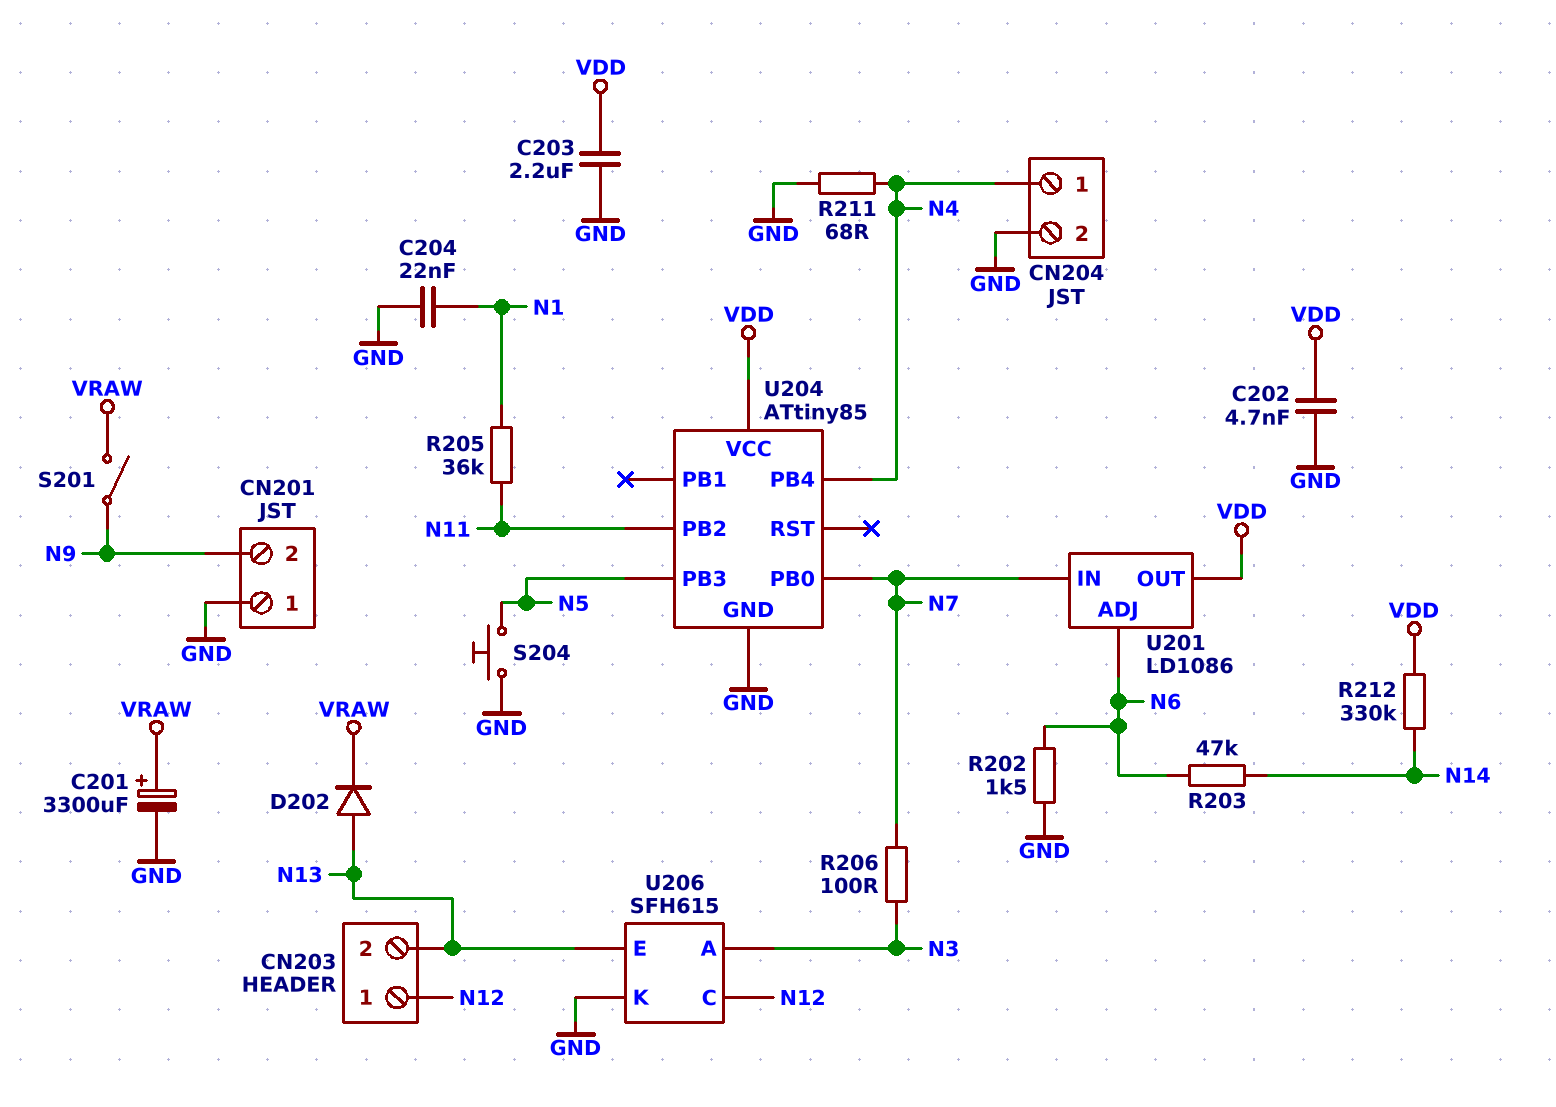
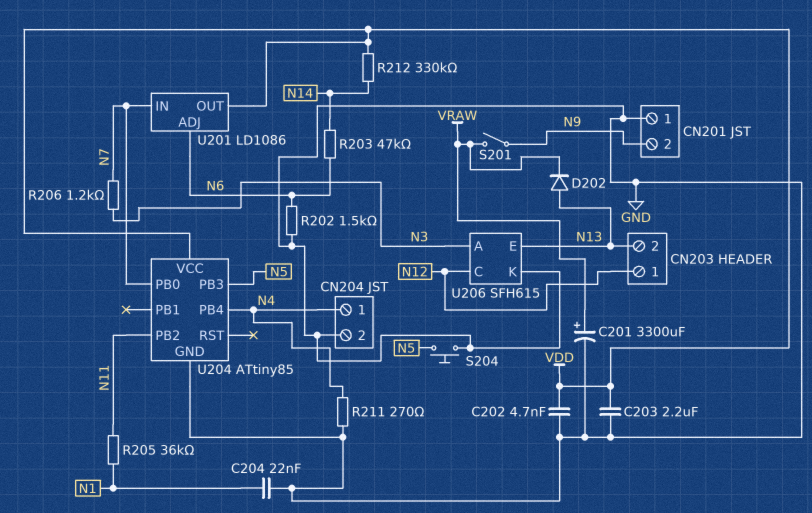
R206: 100 (N3, N7) -> 1.2k (N3, N7)
R211: 68 (GND, N4) -> 270 (GND, N4)

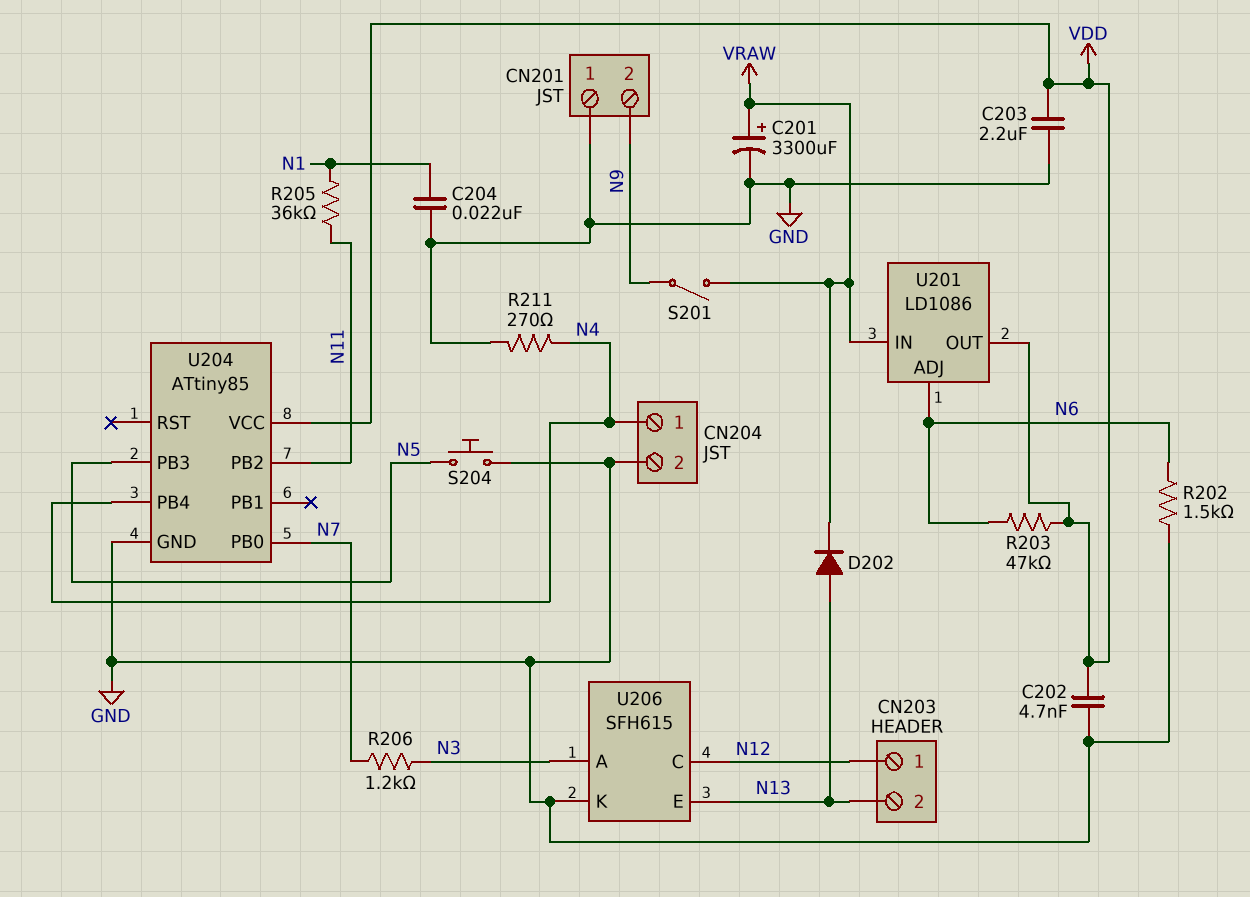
R203: 47k (N6, N14) -> 47k (N6, VDD)
R212: 330k (N14, VDD) -> none
U201 pin IN: N7 -> VRAW

